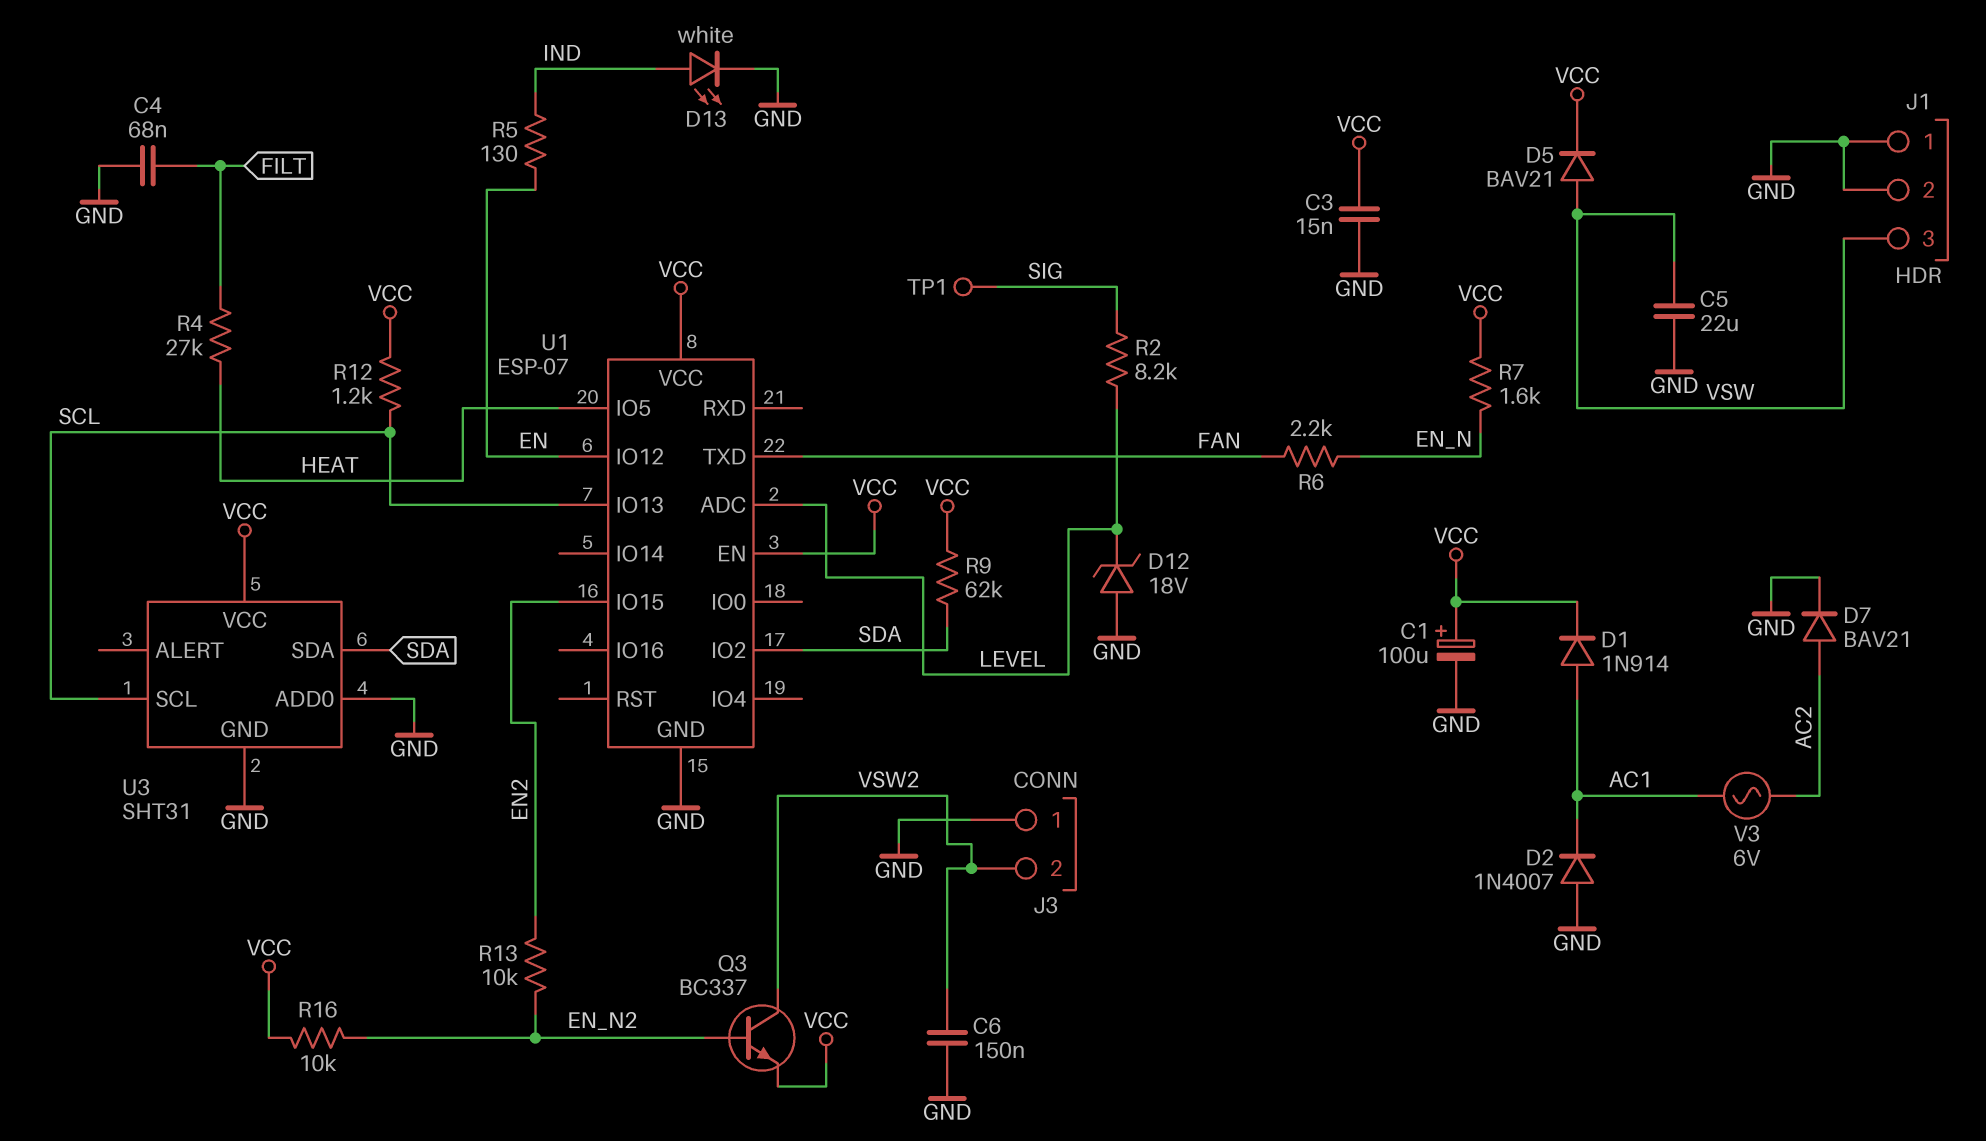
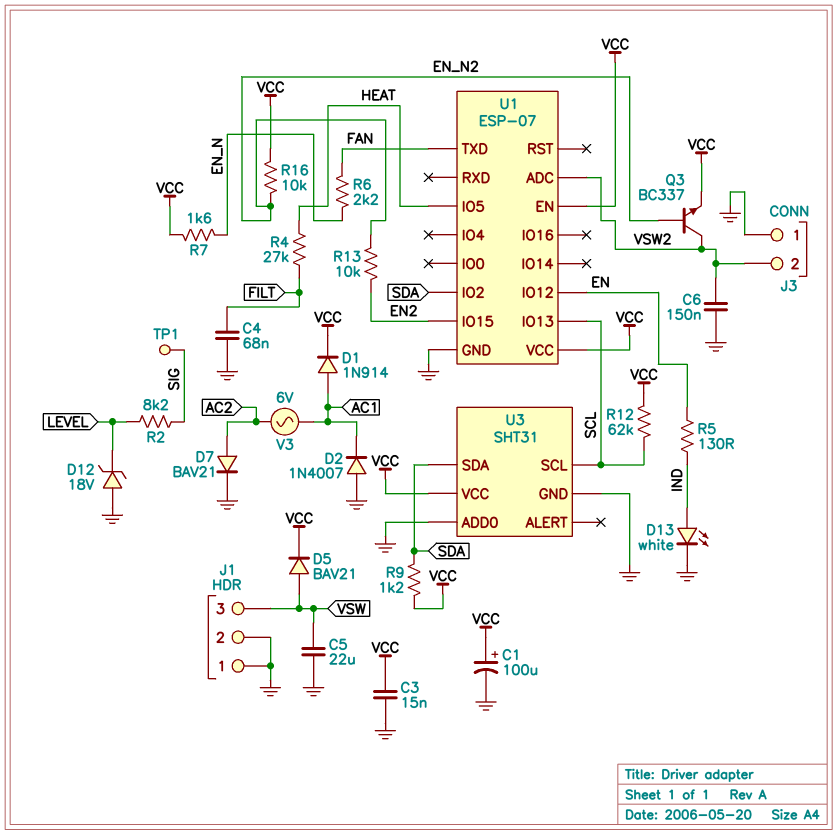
R9: 62k (SDA, VCC) -> 1.2k (SDA, VCC)
R12: 1.2k (SCL, VCC) -> 62k (SCL, VCC)
U1 pin ADC: LEVEL -> VSW2

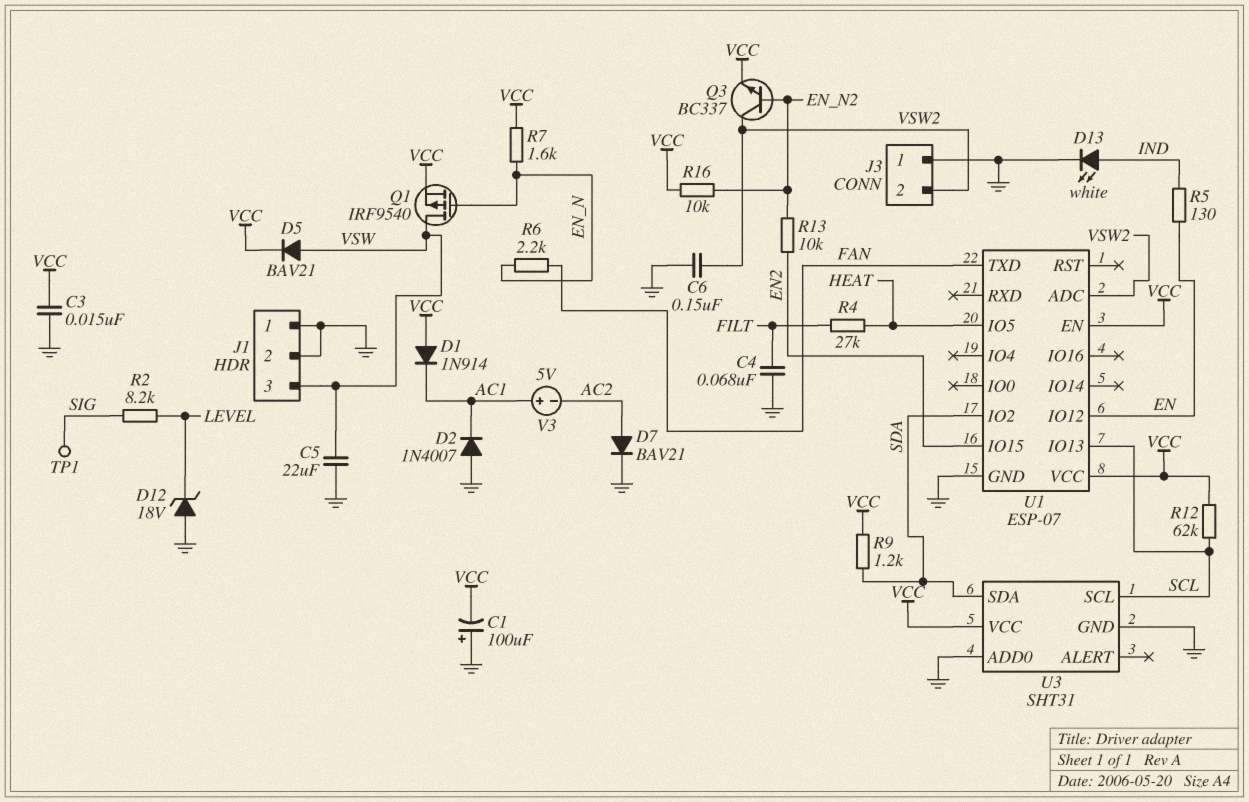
C1: 100uF (plus VCC, minus GND) -> 100uF (plus GND, minus VCC)
D1: diode 1N914 (A AC1, K VCC) -> diode 1N914 (A VCC, K AC1)
Q1: none -> PMOS IRF9540 (G EN_N, D VSW, S VCC)
V3: AC 6V (AC1, AC2) -> 5V (plus AC1, minus AC2)

